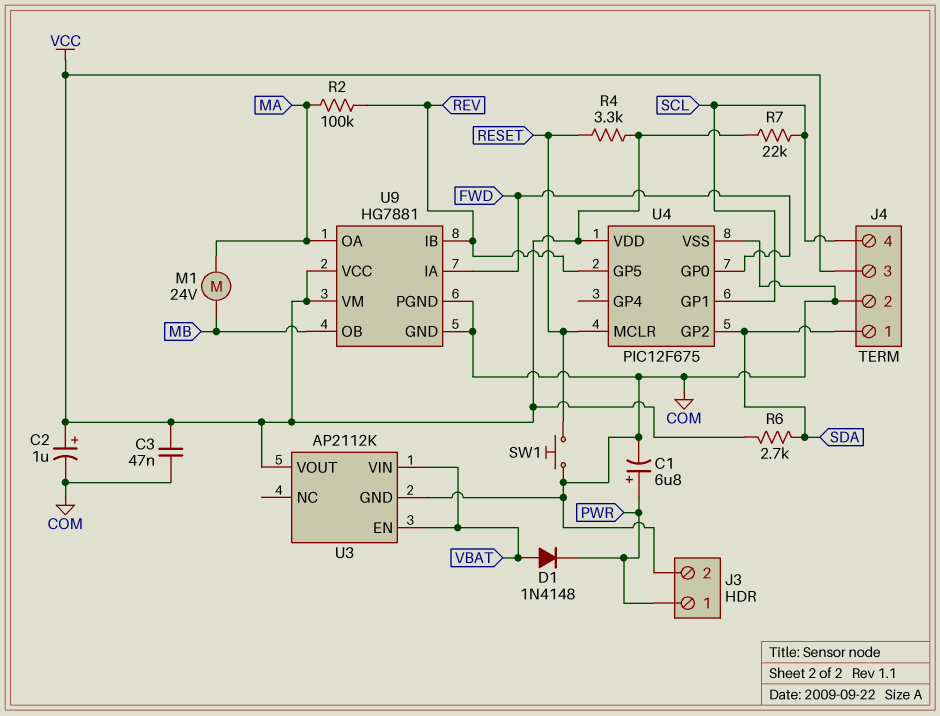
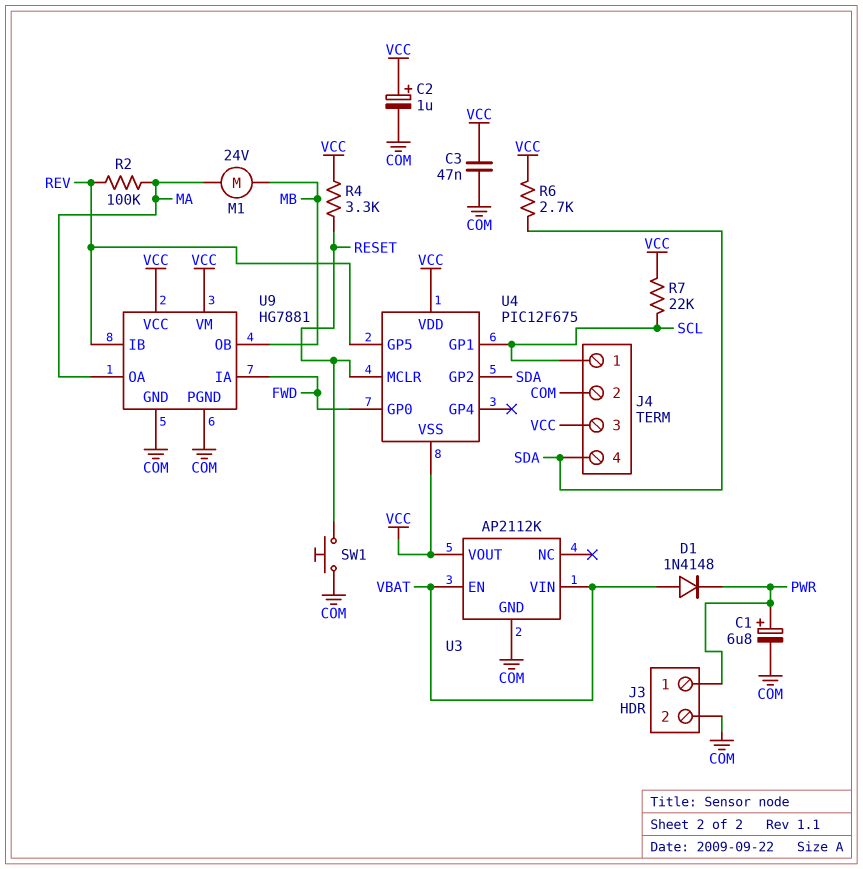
J4 pin 1: SDA -> SCL
J4 pin 4: SCL -> SDA
U4 pin VSS: COM -> VCC

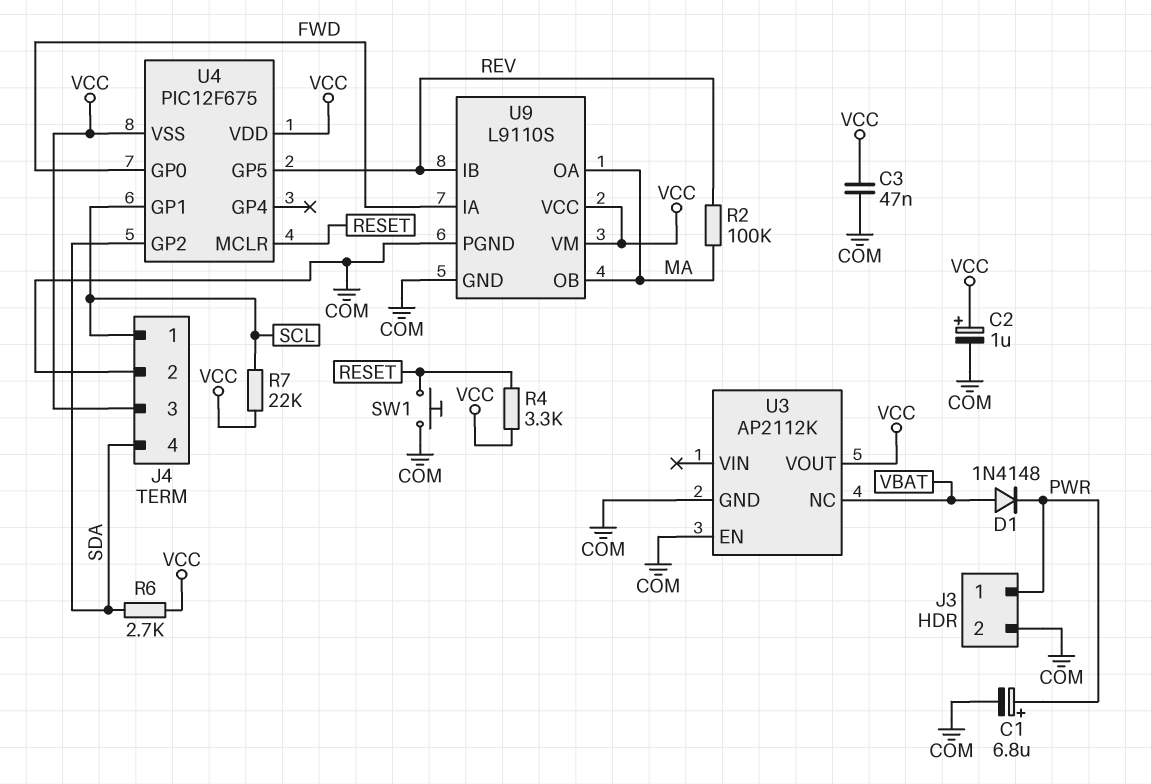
M1: motor 24V (MA, MB) -> none
U3 pin EN: VBAT -> COM
U3 pin NC: none -> VBAT
U3 pin VIN: VBAT -> none
U9: HG7881 -> L9110S
U9 pin OB: MB -> MA

